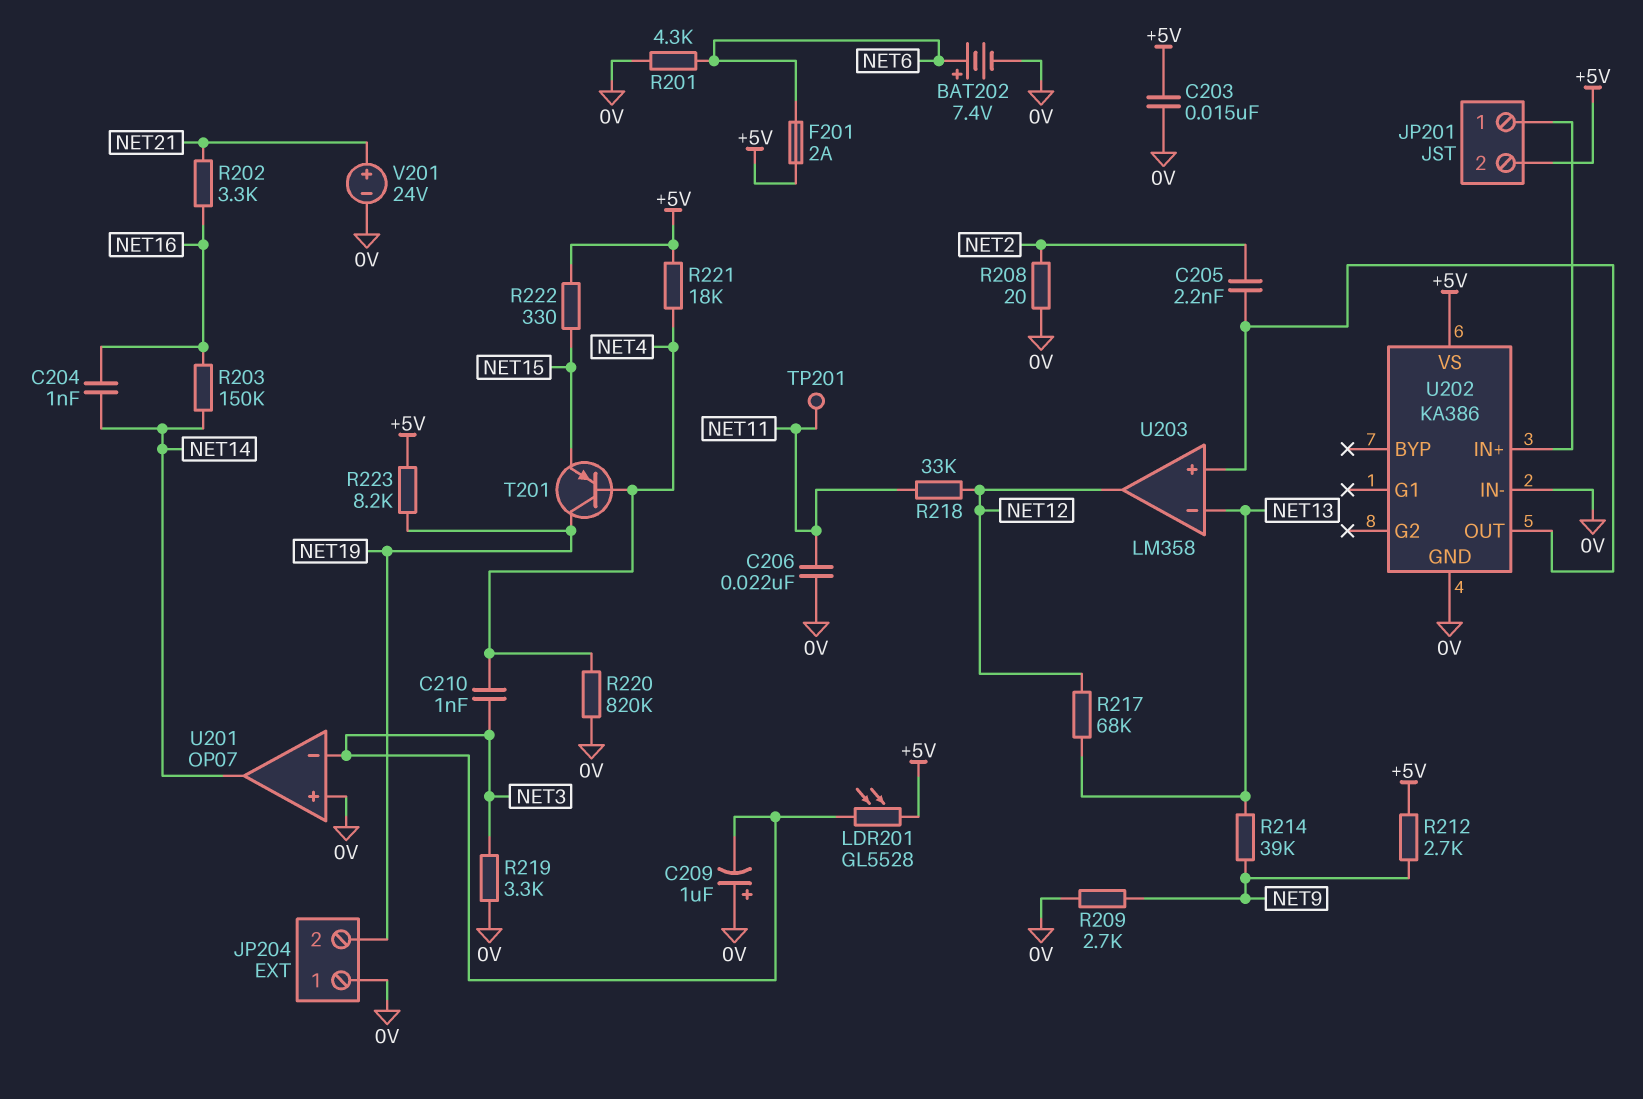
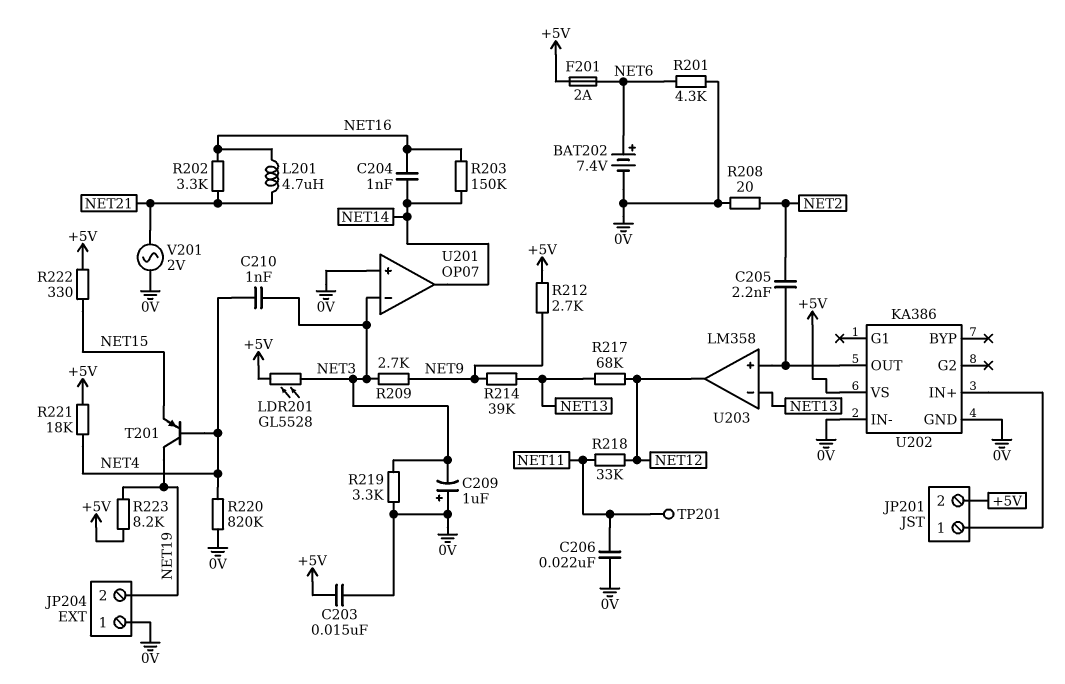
L201: none -> 4.7uH (NET16, NET21)
R209: 2.7k (0V, NET9) -> 2.7k (NET3, NET9)
V201: 24V (plus NET21, minus 0V) -> AC 2V (0V, NET21)

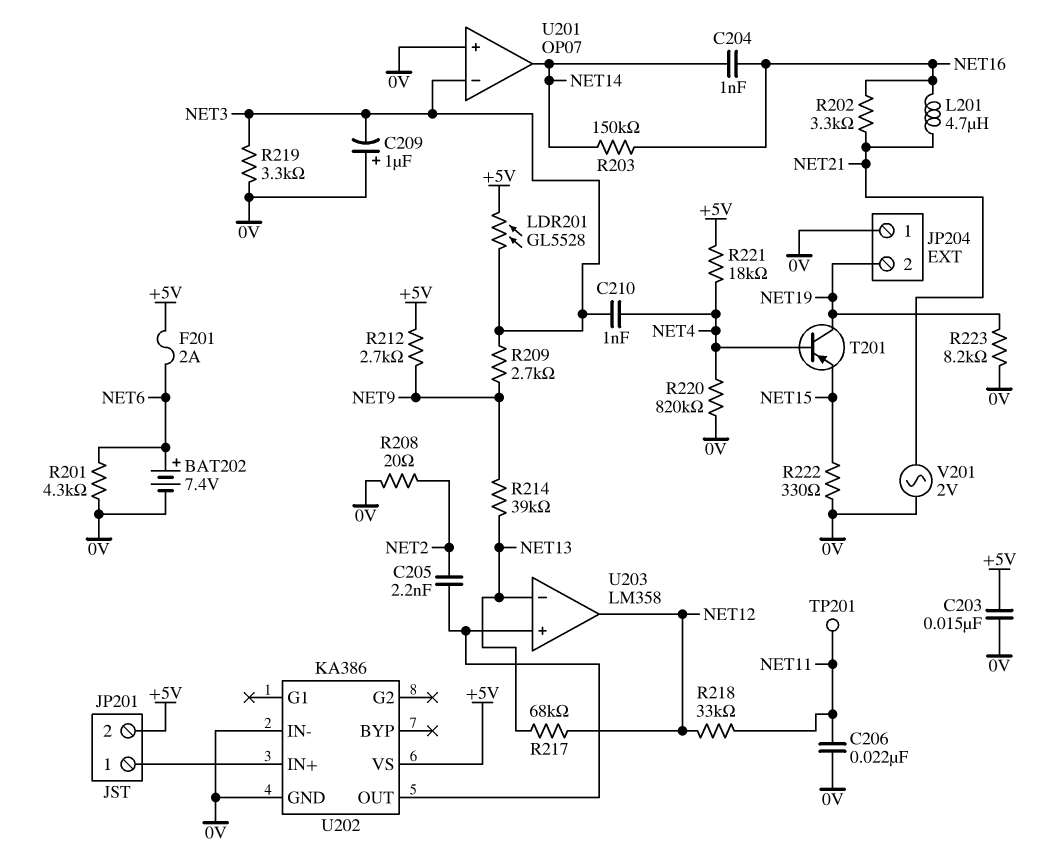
R222: 330 (+5V, NET15) -> 330 (0V, NET15)
R223: 8.2k (+5V, NET19) -> 8.2k (0V, NET19)

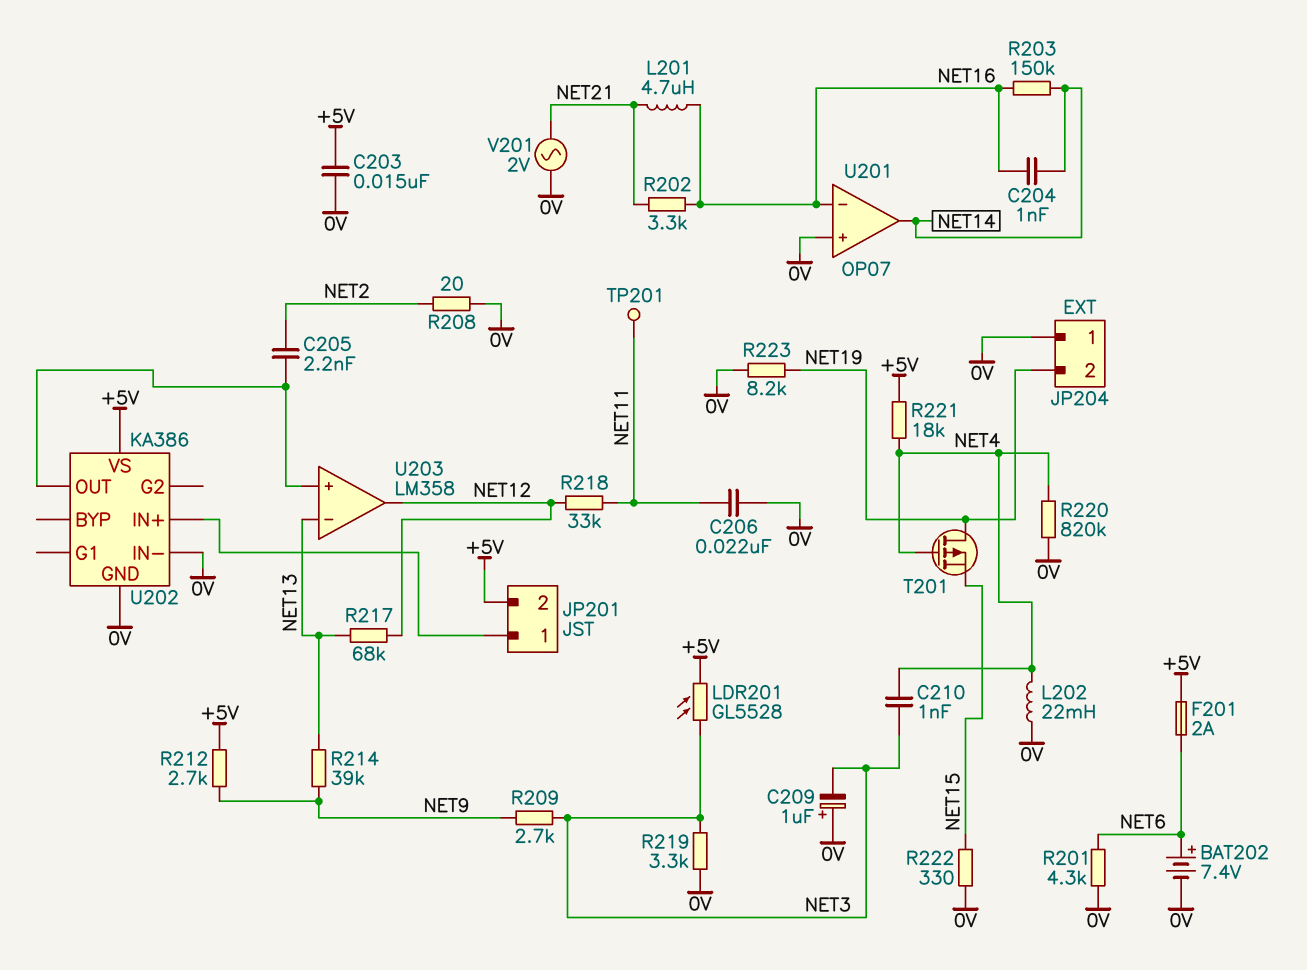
L202: none -> 22mH (0V, NET4)
T201: PNP (B NET4, C NET19, E NET15) -> PMOS (G NET4, D NET19, S NET15)
U201 pin in-: NET3 -> NET16

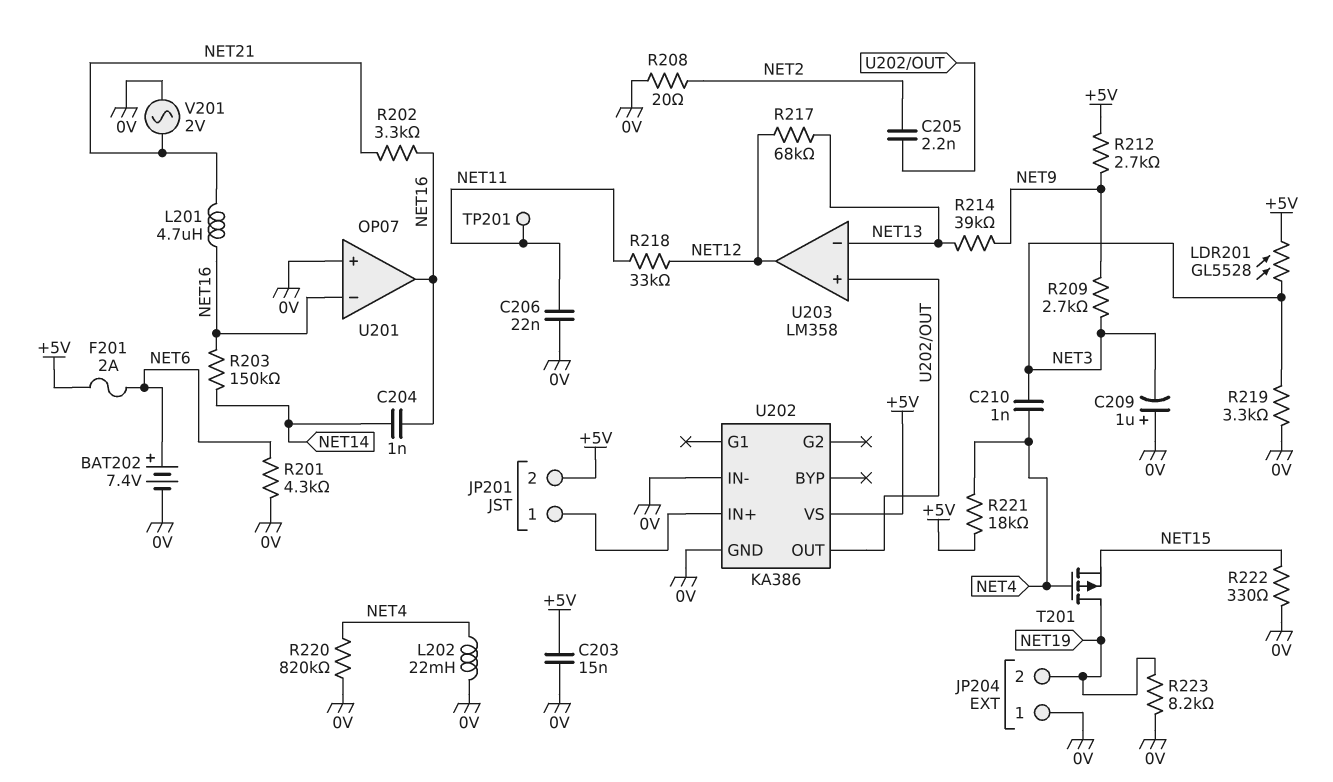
U201 pin out: NET14 -> NET16

